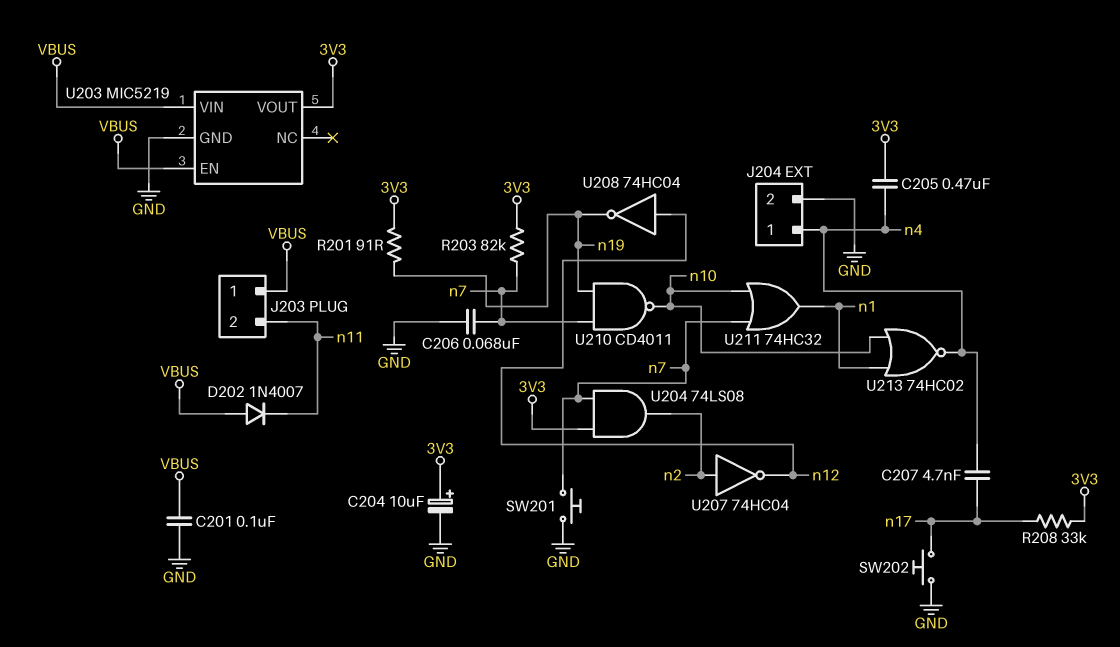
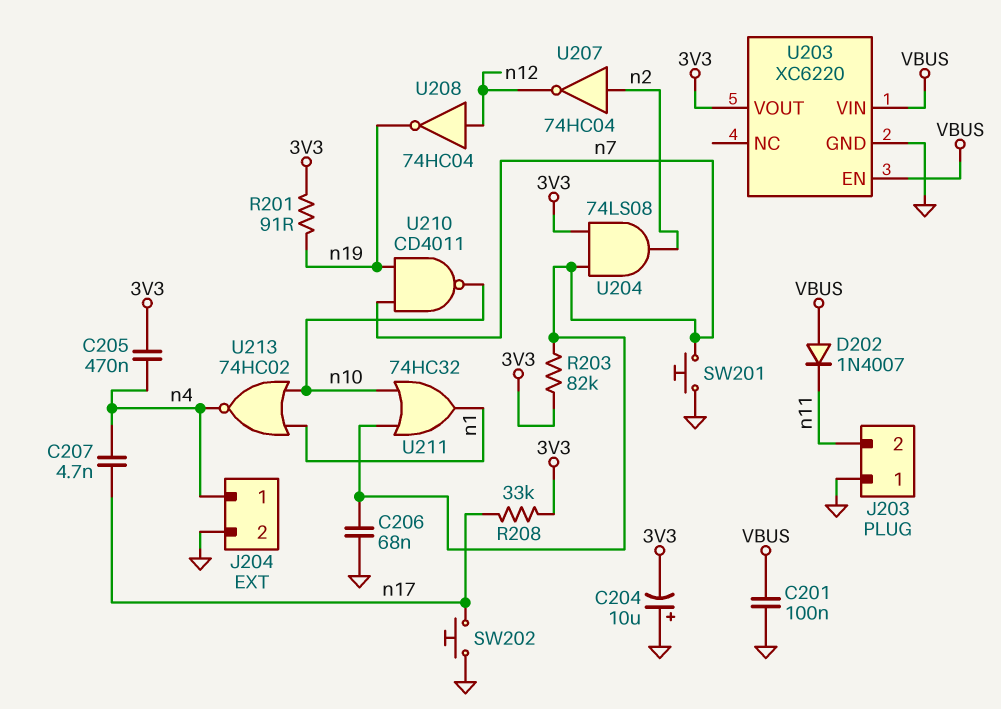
C204: 10uF (plus 3V3, minus GND) -> 10uF (plus GND, minus 3V3)
J203 pin 1: VBUS -> GND
U203: MIC5219 -> XC6220

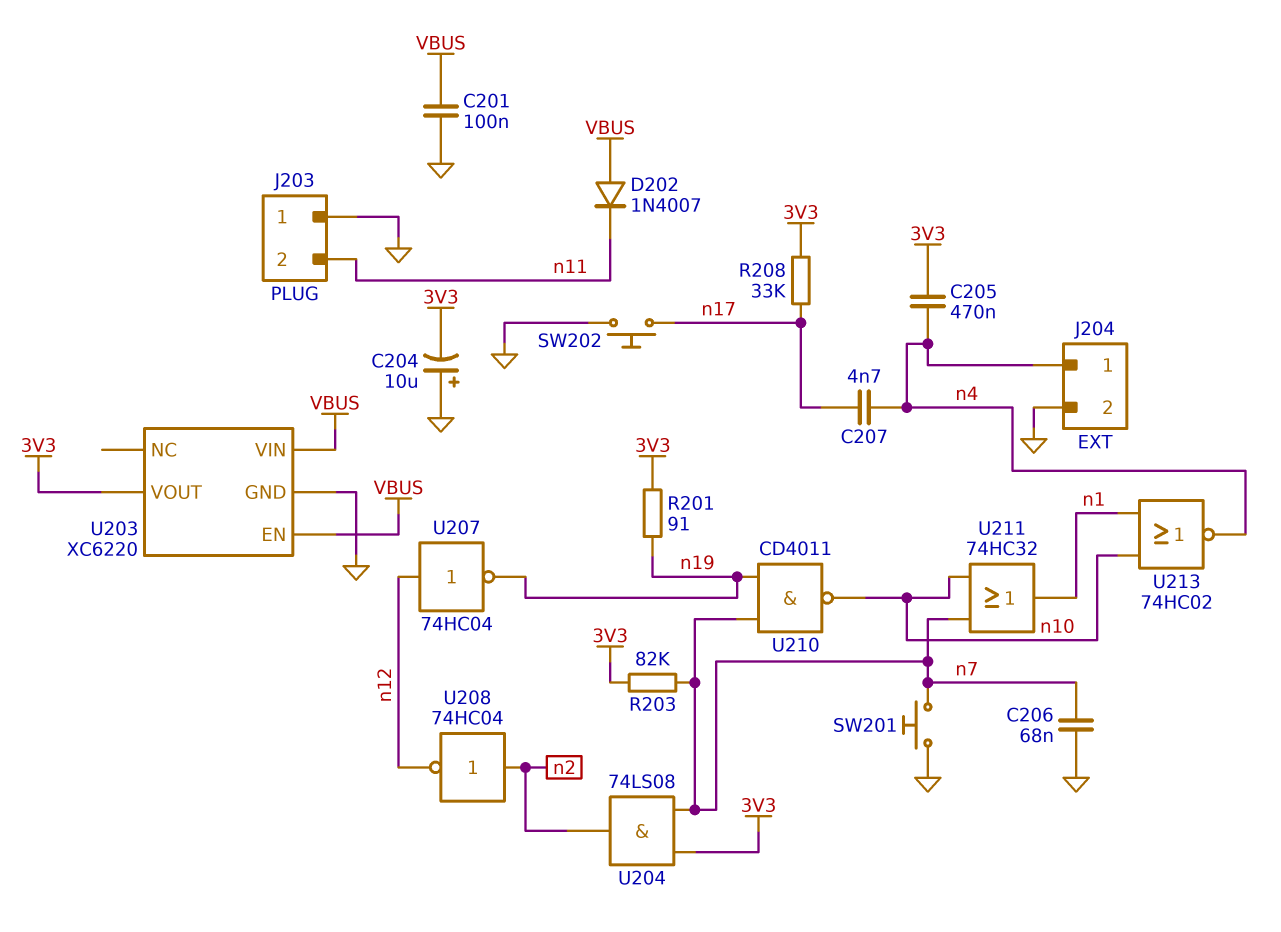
U207: NOT 74HC04 (in n2, out n12) -> NOT 74HC04 (in n12, out n19)
U208: NOT 74HC04 (in n12, out n19) -> NOT 74HC04 (in n2, out n12)

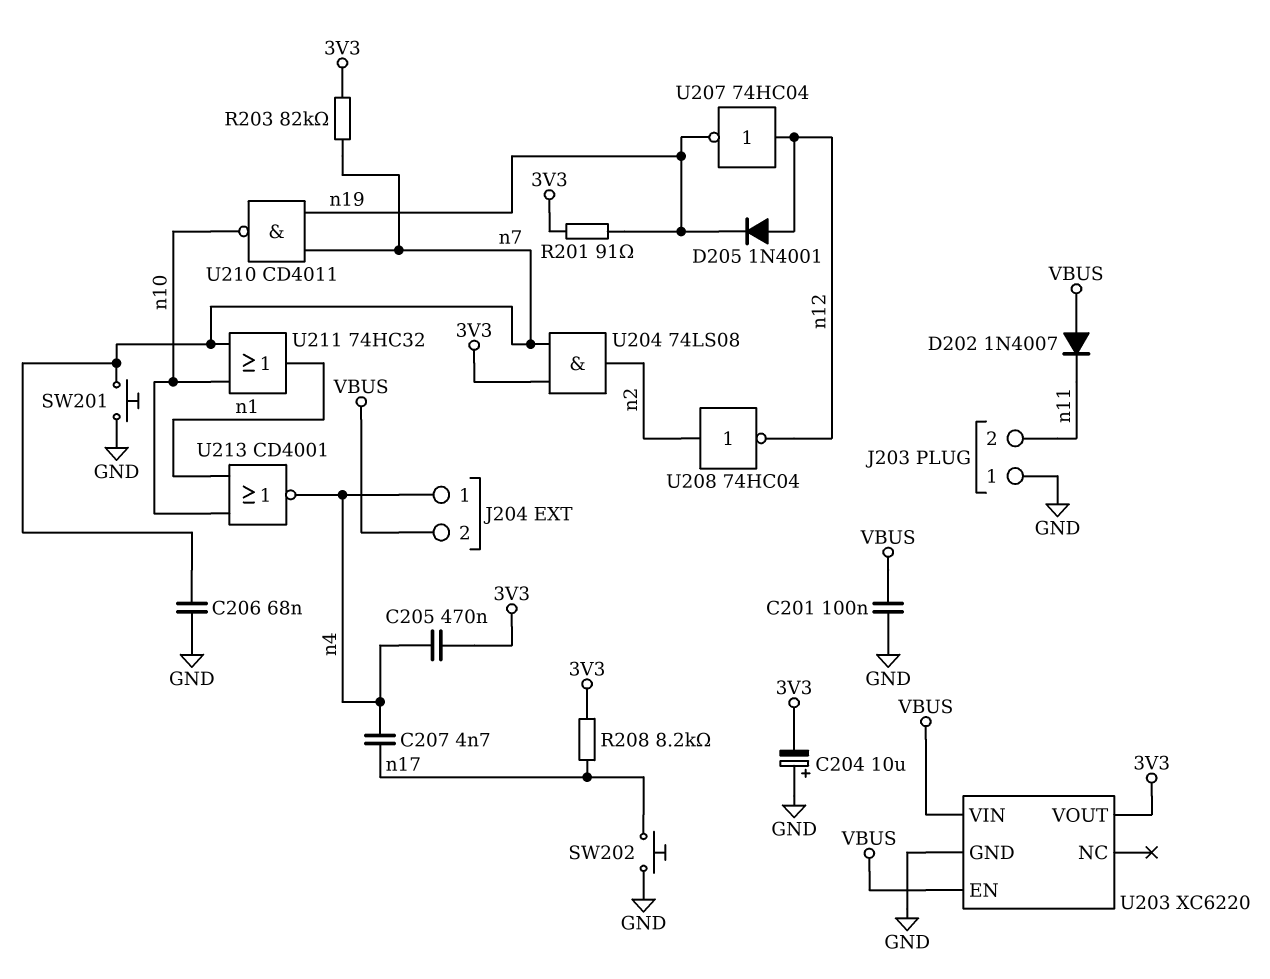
D205: none -> diode 1N4001 (A n12, K n19)
J204 pin 2: GND -> VBUS
R208: 33k (3V3, n17) -> 8.2k (3V3, n17)
U213: NOR 74HC02 (in n1, in n10, out n4) -> NOR CD4001 (in n1, in n10, out n4)

